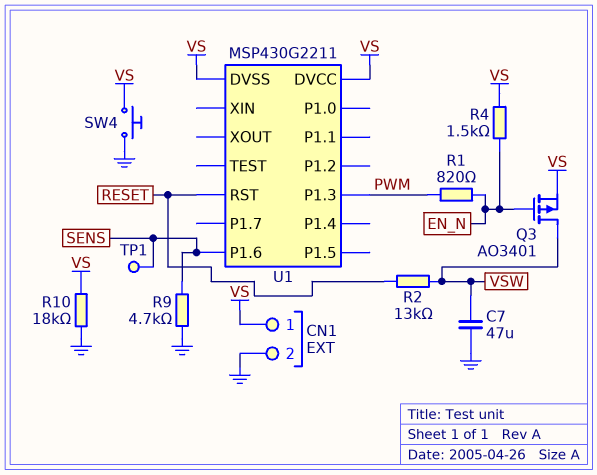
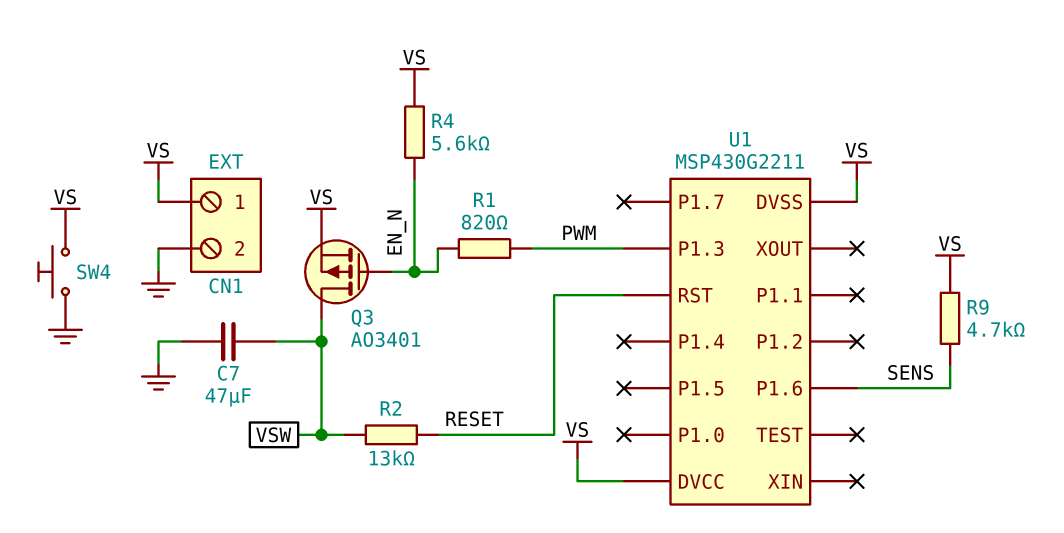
R4: 1.5k (EN_N, VS) -> 5.6k (EN_N, VS)
R9: 4.7k (GND, SENS) -> 4.7k (SENS, VS)
R10: 18k (GND, VS) -> none
TP1: test point (SENS) -> none

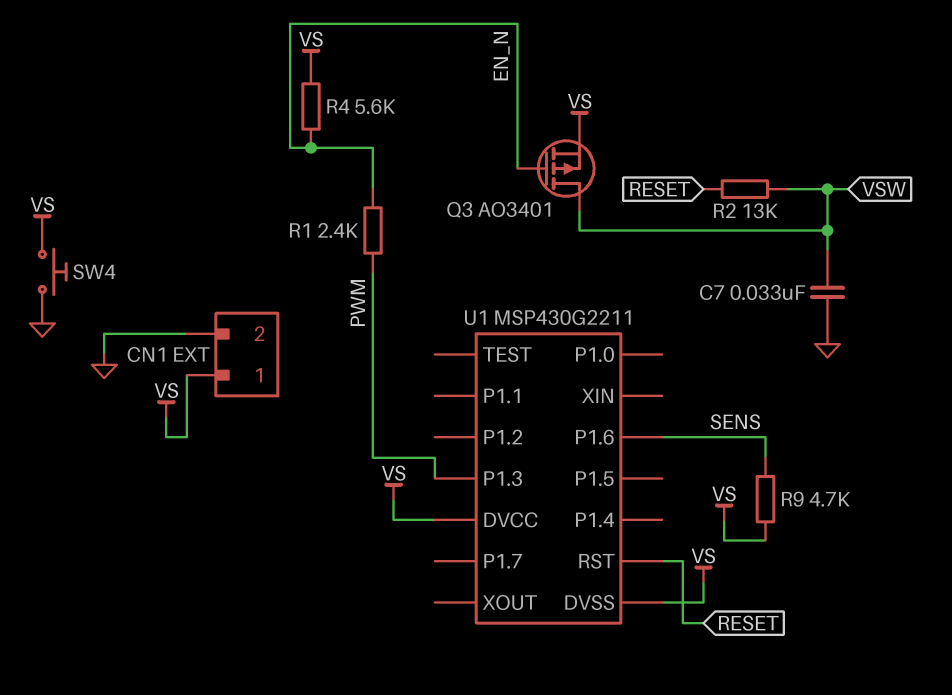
C7: 47uF (GND, VSW) -> 33nF (GND, VSW)
R1: 820 (EN_N, PWM) -> 2.4k (EN_N, PWM)

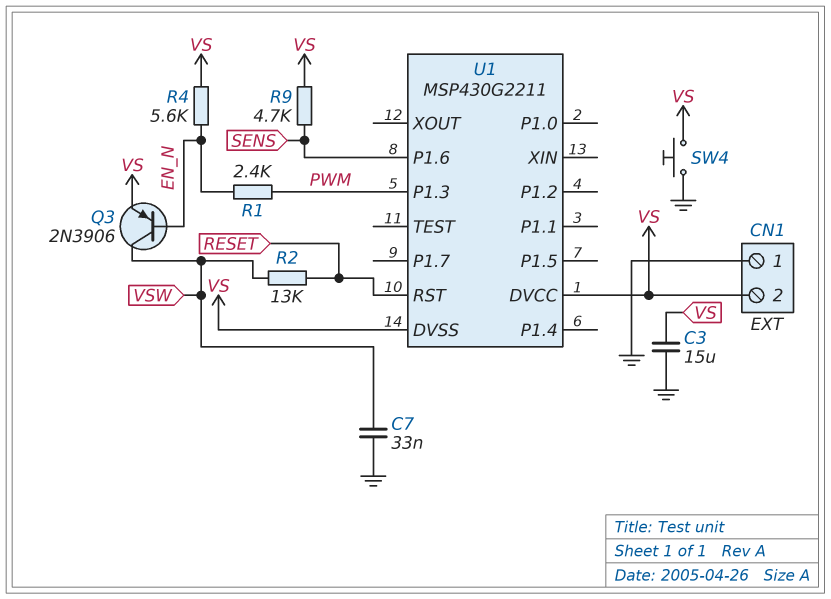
C3: none -> 15uF (GND, VS)
CN1 pin 1: VS -> GND
CN1 pin 2: GND -> VS
Q3: PMOS AO3401 (G EN_N, D VSW, S VS) -> PNP 2N3906 (B EN_N, C VSW, E VS)

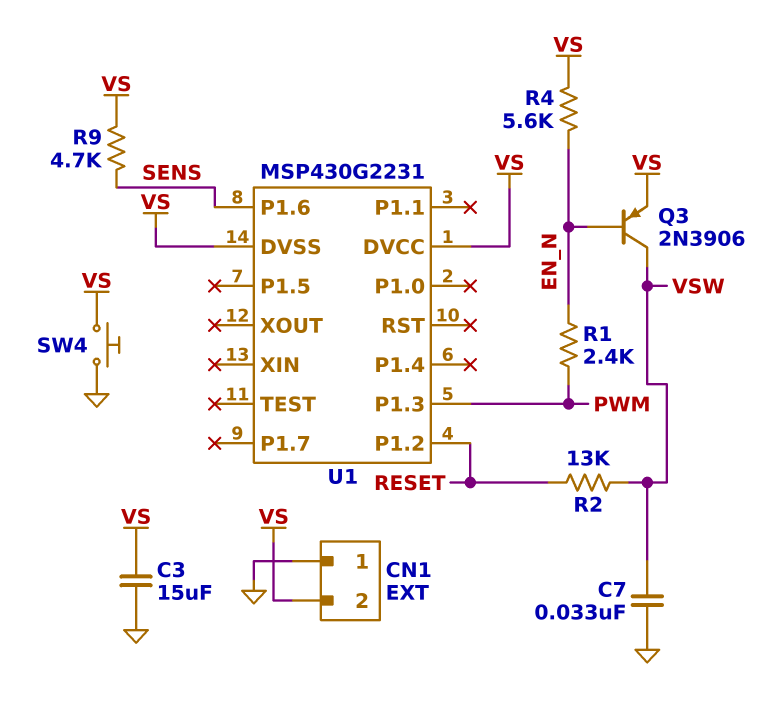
U1: MSP430G2211 -> MSP430G2231
U1 pin P1.2: none -> RESET
U1 pin RST: RESET -> none

